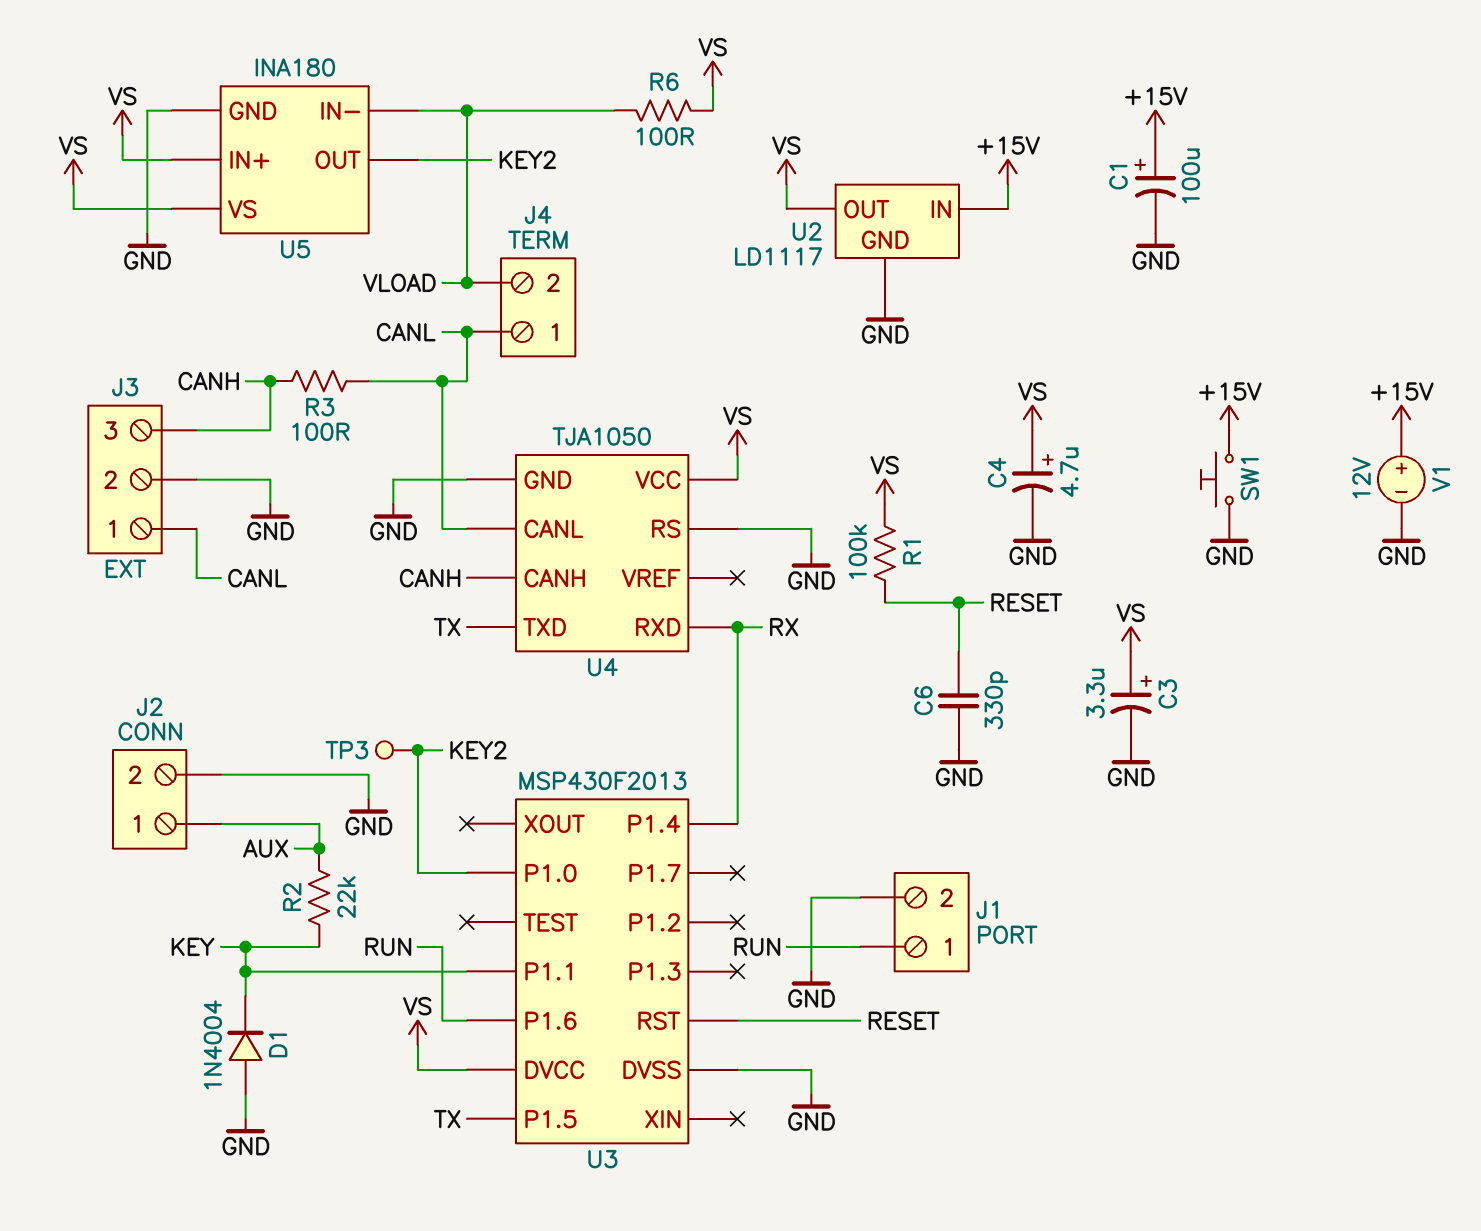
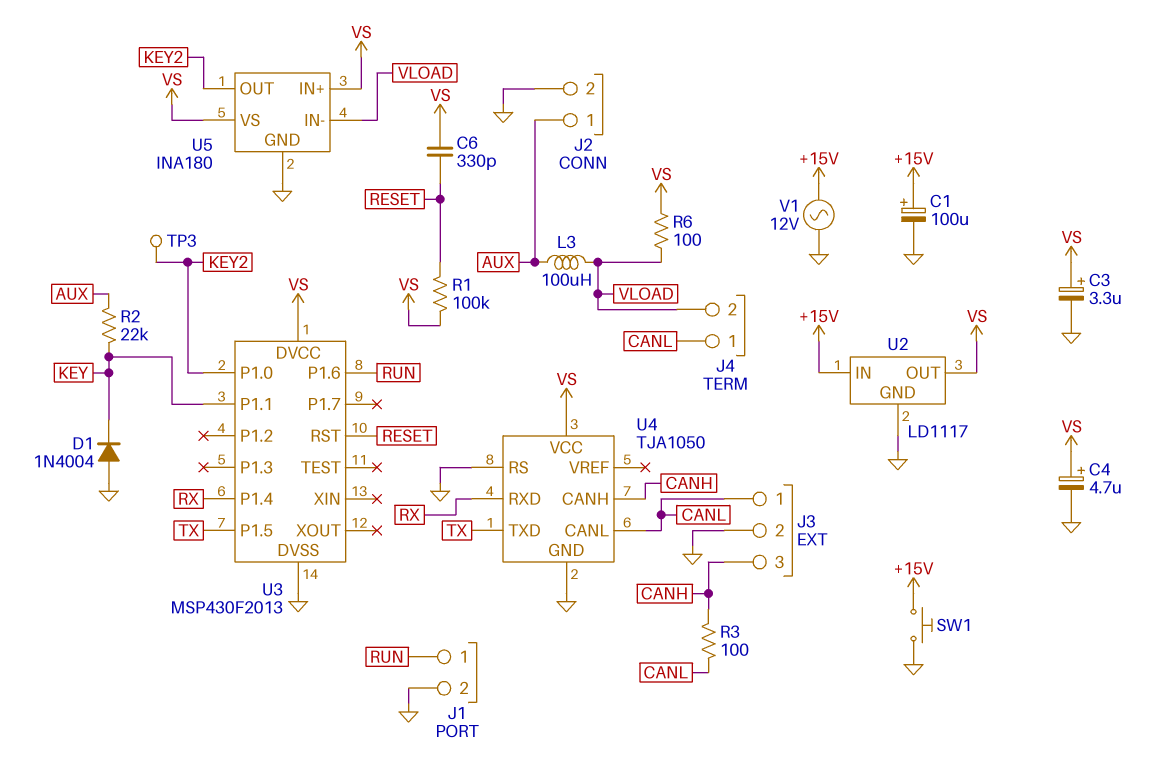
C6: 330pF (GND, RESET) -> 330pF (RESET, VS)
L3: none -> 100uH (AUX, VLOAD)
V1: 12V (plus +15V, minus GND) -> AC 12V (+15V, GND)

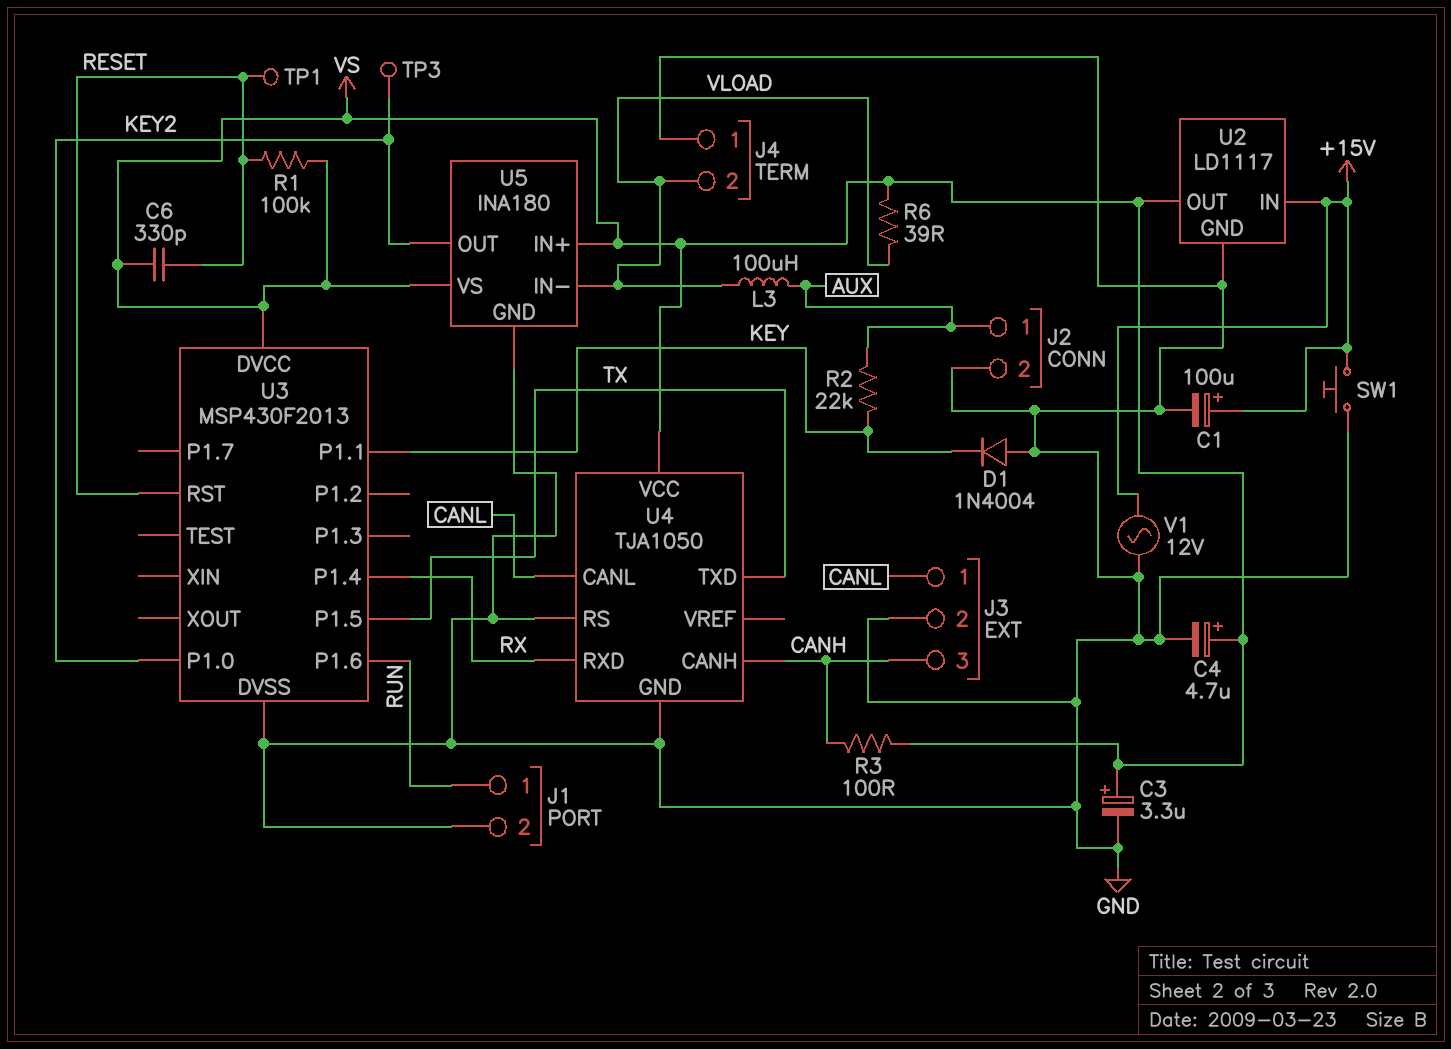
J4 pin 1: CANL -> GND
R3: 100 (CANH, CANL) -> 100 (CANH, VS)
R6: 100 (VLOAD, VS) -> 39 (VLOAD, VS)
TP1: none -> test point (RESET)

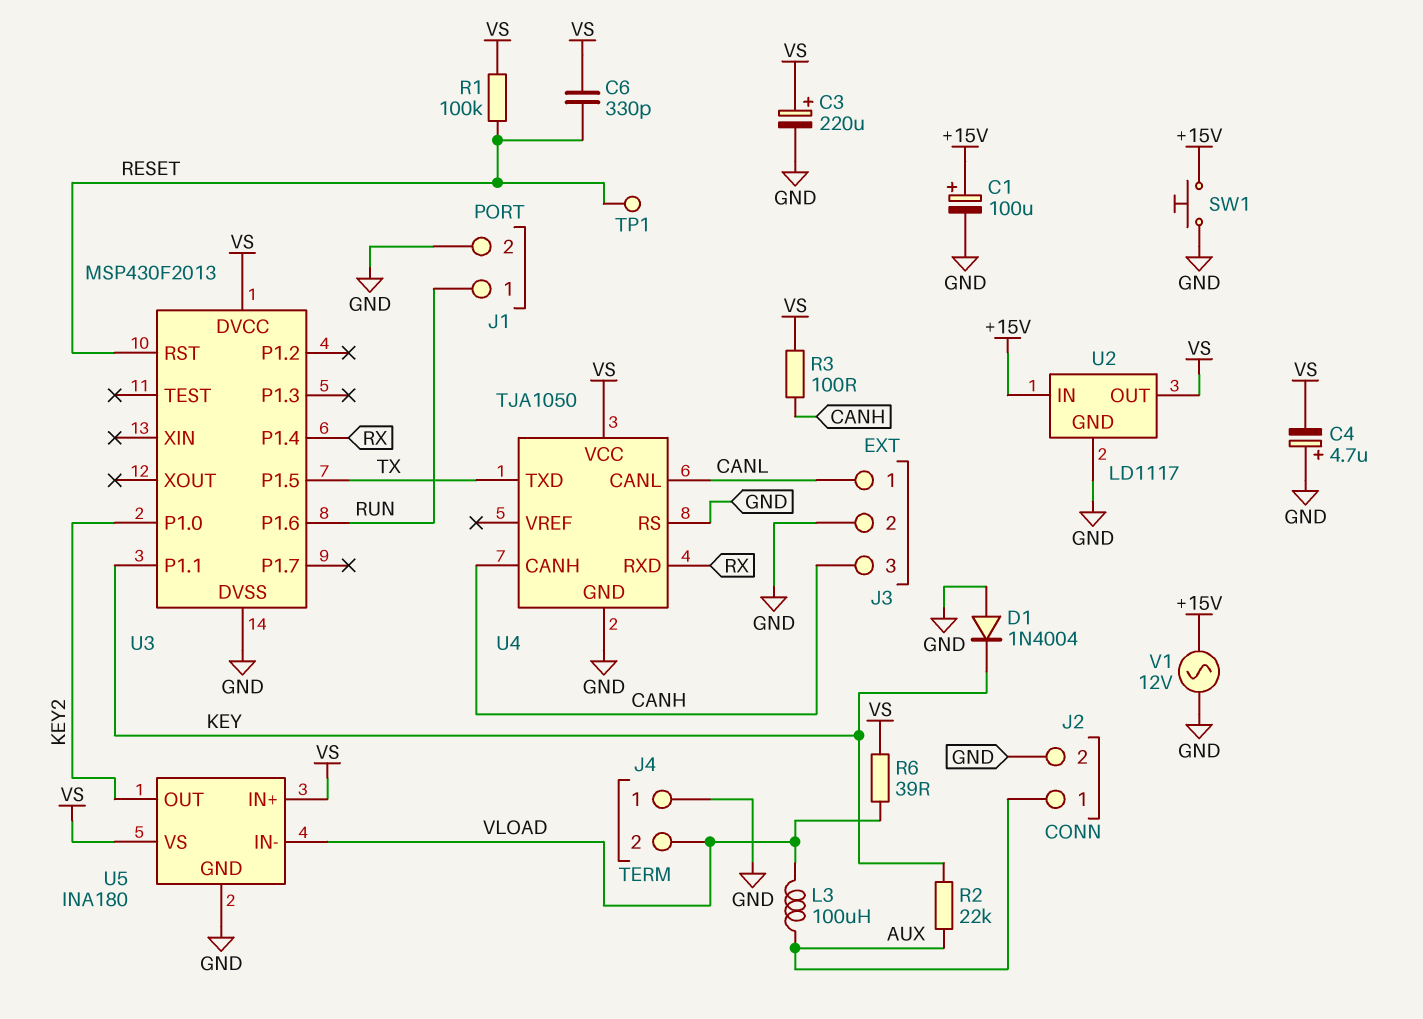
C3: 3.3uF (plus VS, minus GND) -> 220uF (plus VS, minus GND)
C4: 4.7uF (plus VS, minus GND) -> 4.7uF (plus GND, minus VS)
TP3: test point (KEY2) -> none

